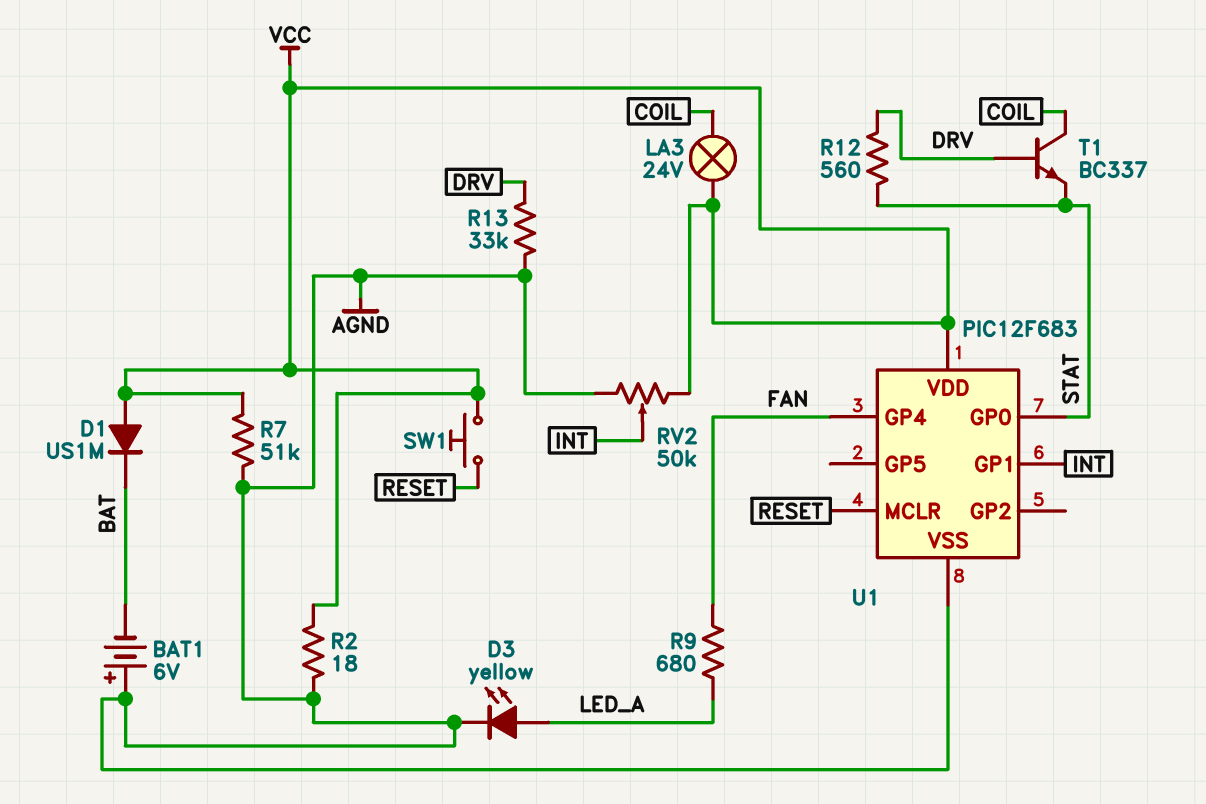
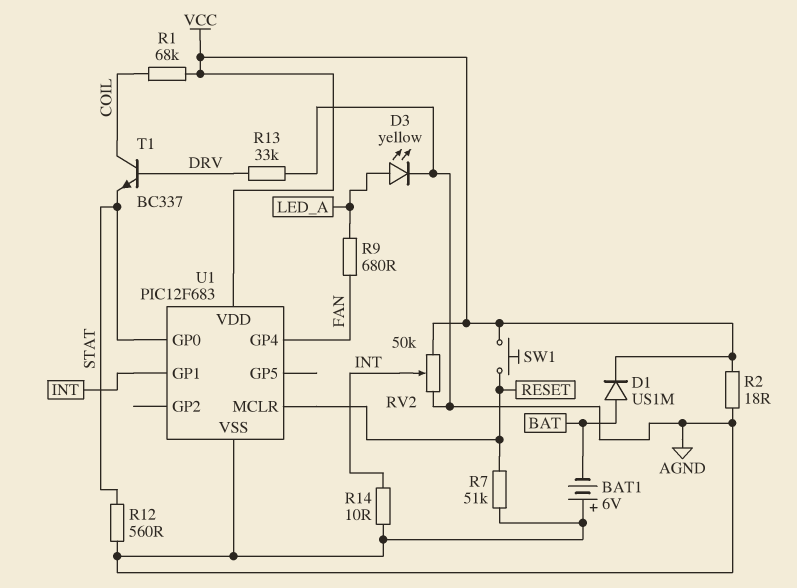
D1: diode US1M (A VCC, K BAT) -> diode US1M (A BAT, K VCC)
LA3: lamp 24V (COIL, VCC) -> none
R1: none -> 68k (COIL, VCC)
R7: 51k (AGND, VCC) -> 51k (AGND, RESET)
R12: 560 (DRV, STAT) -> 560 (AGND, STAT)
R14: none -> 10 (AGND, INT)

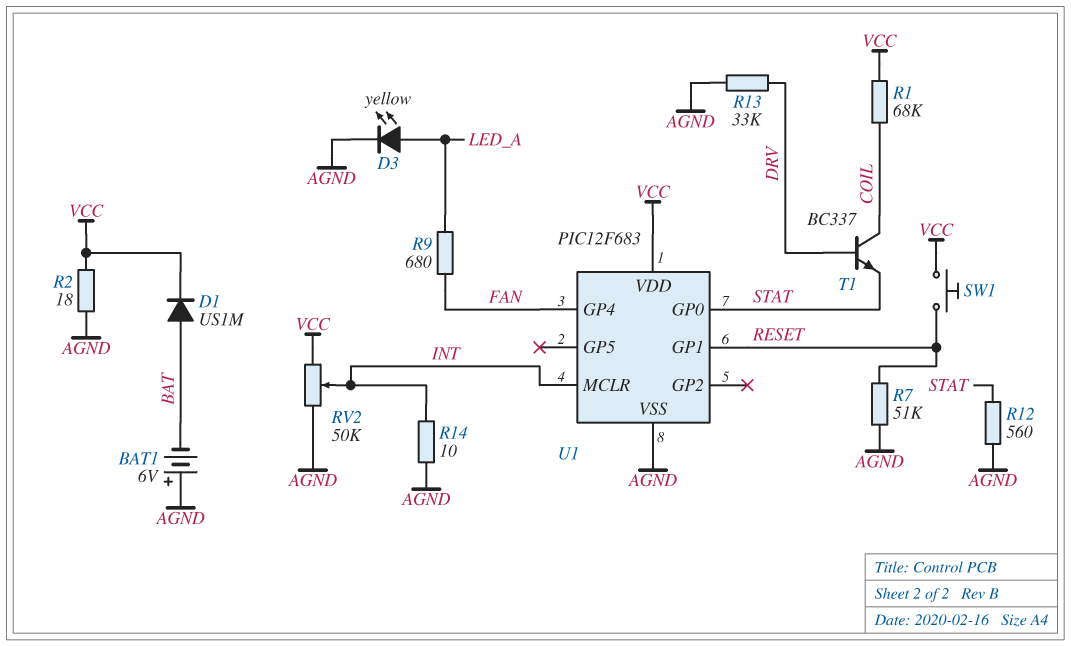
U1 pin GP1: INT -> RESET
U1 pin MCLR: RESET -> INT

